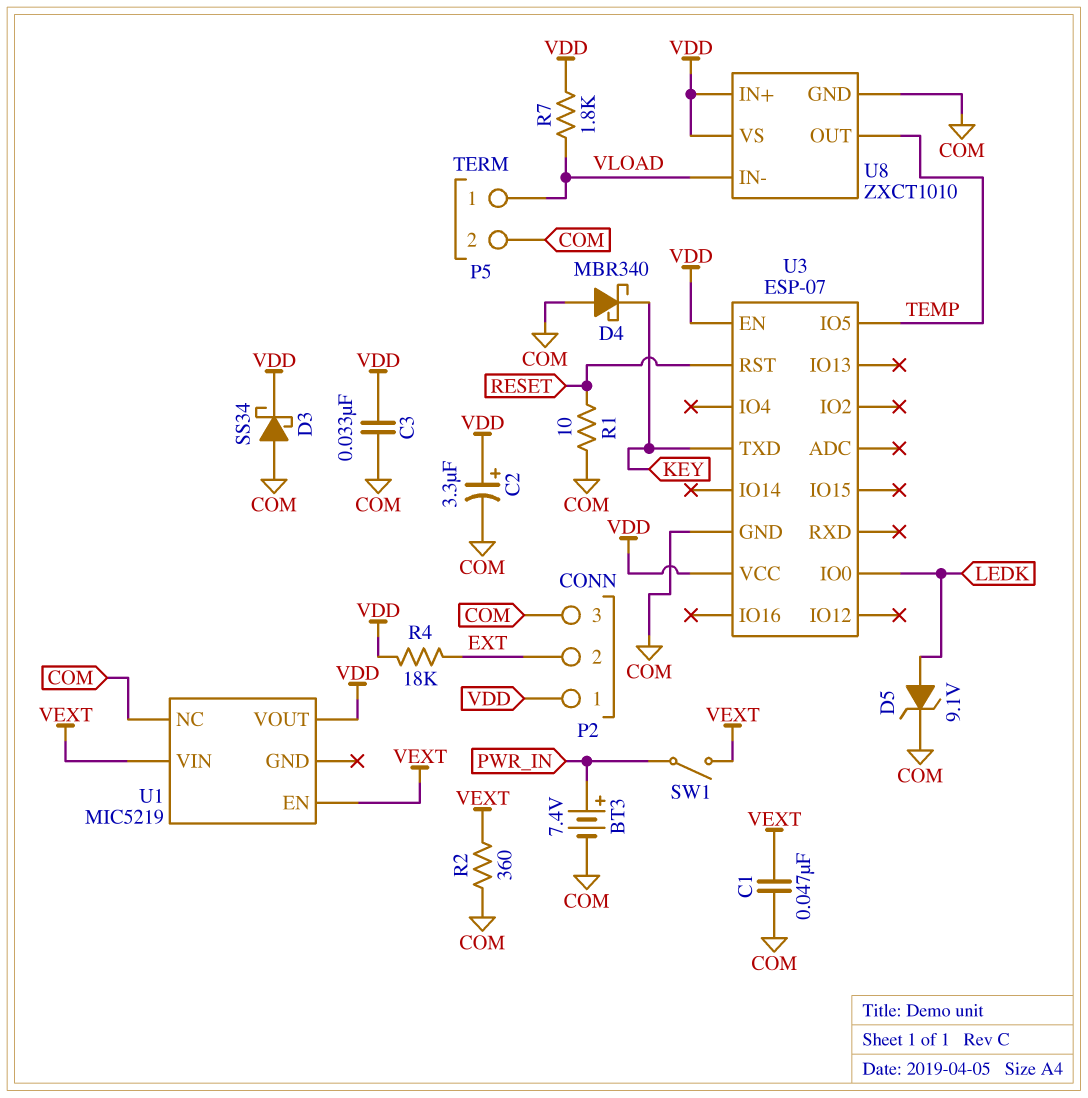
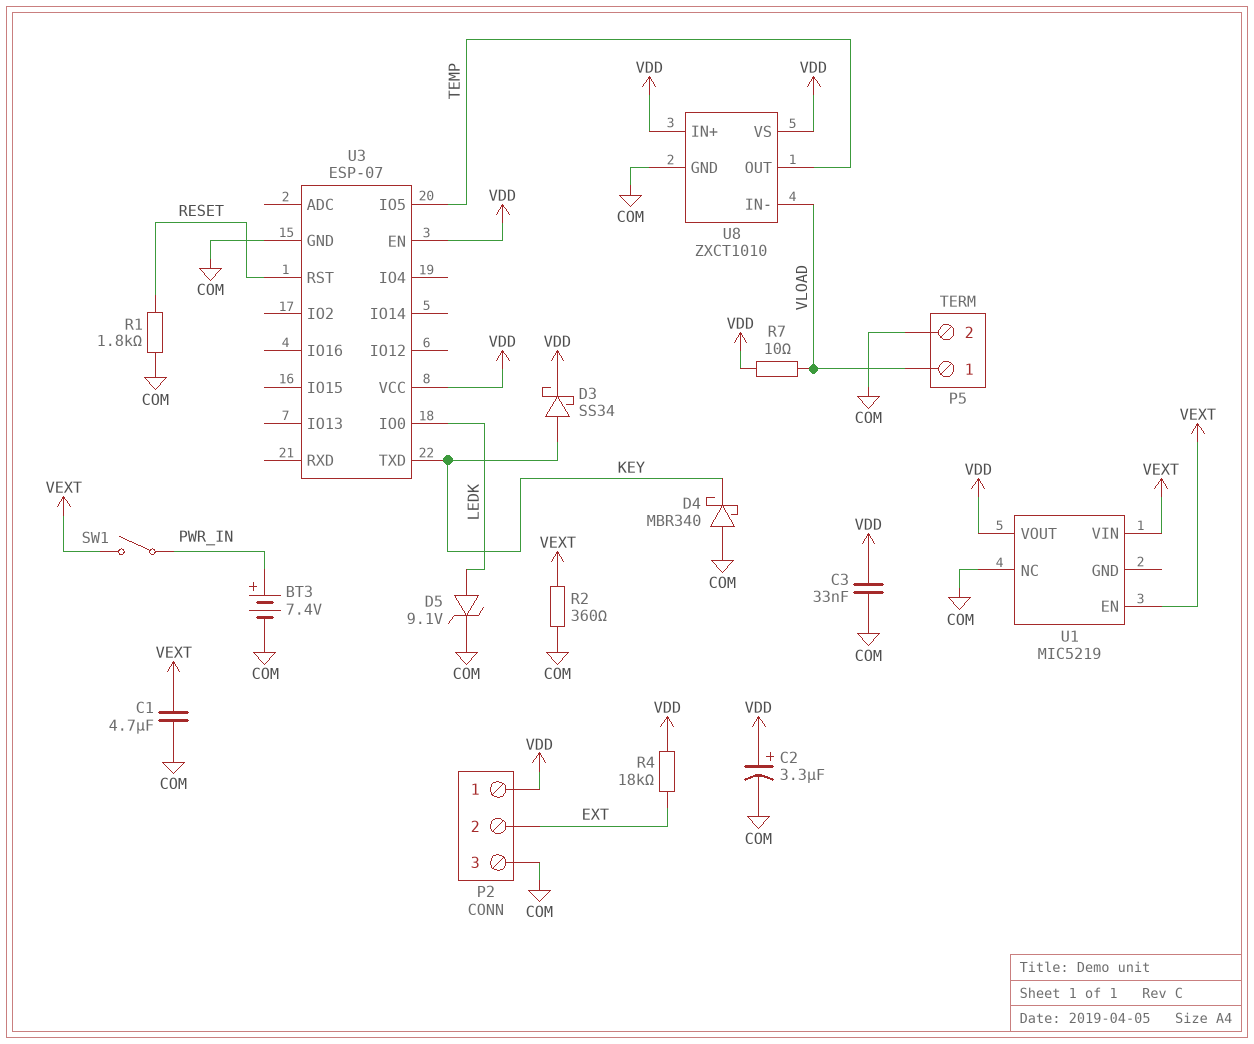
C1: 47nF (COM, VEXT) -> 4.7uF (COM, VEXT)
D3: schottky SS34 (A COM, K VDD) -> schottky SS34 (A KEY, K VDD)
R1: 10 (COM, RESET) -> 1.8k (COM, RESET)
R7: 1.8k (VDD, VLOAD) -> 10 (VDD, VLOAD)

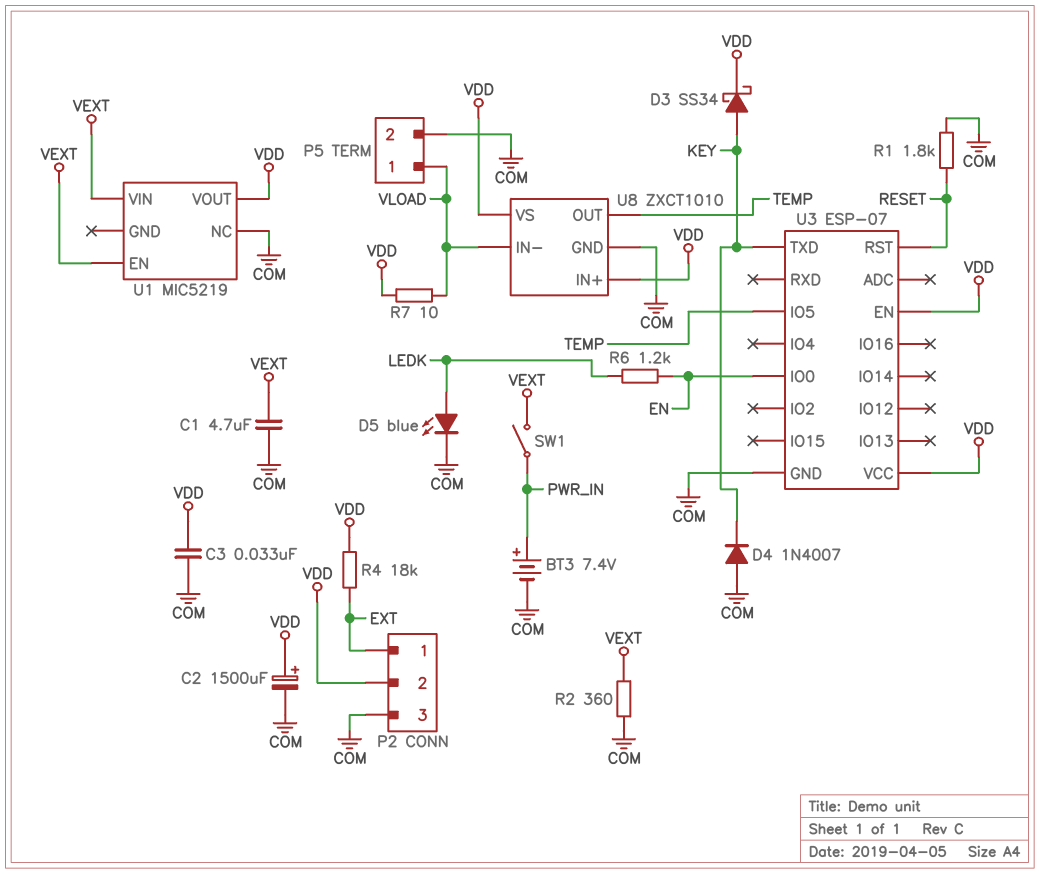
C2: 3.3uF (plus VDD, minus COM) -> 1500uF (plus VDD, minus COM)
D4: schottky MBR340 (A COM, K KEY) -> diode 1N4007 (A COM, K KEY)
D5: zener 9.1V (A LEDK, K COM) -> LED blue (A LEDK, K COM)
P2 pin 1: VDD -> EXT
P2 pin 2: EXT -> VDD
R6: none -> 1.2k (EN, LEDK)
U3 pin IO0: LEDK -> EN

